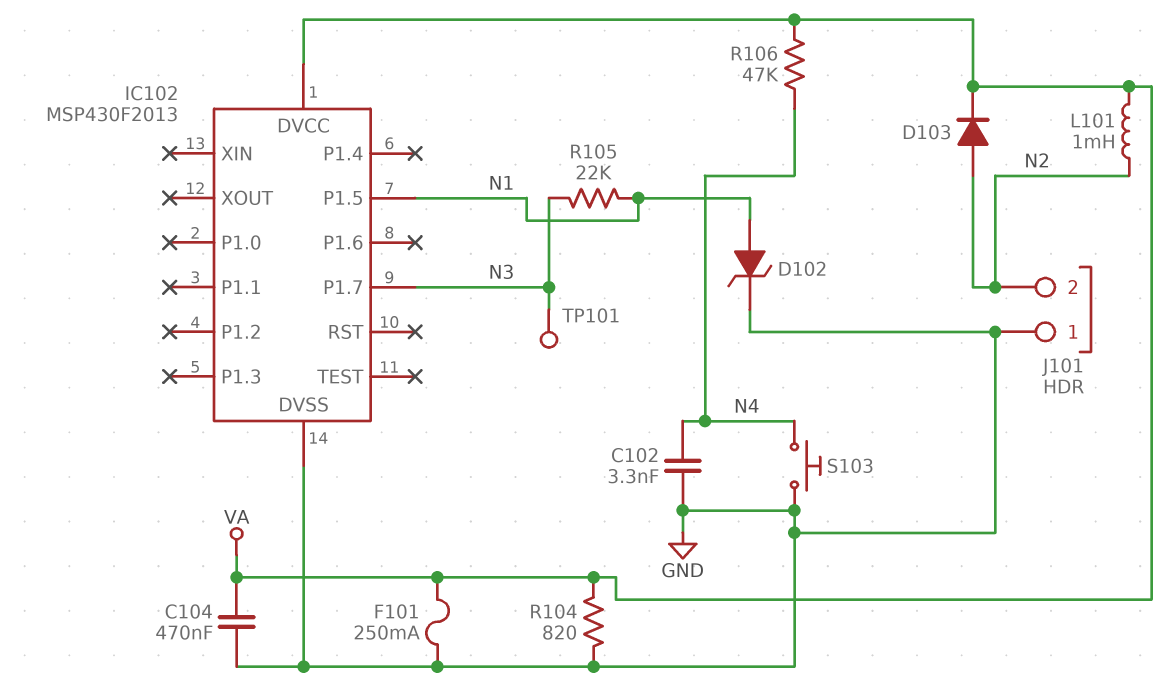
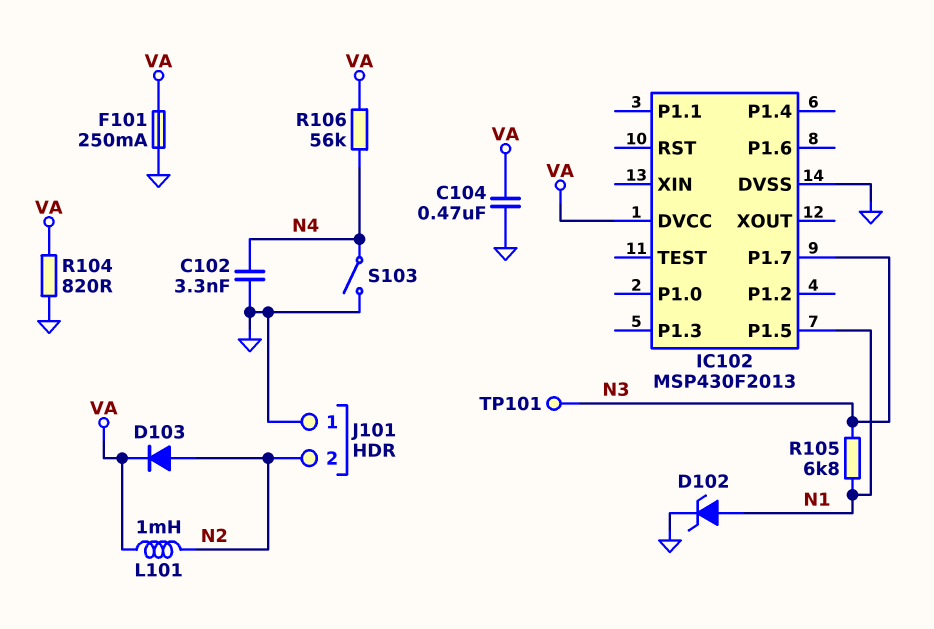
R105: 22k (N1, N3) -> 6.8k (N1, N3)
R106: 47k (N4, VA) -> 56k (N4, VA)
S103: button (GND, N4) -> switch (GND, N4)

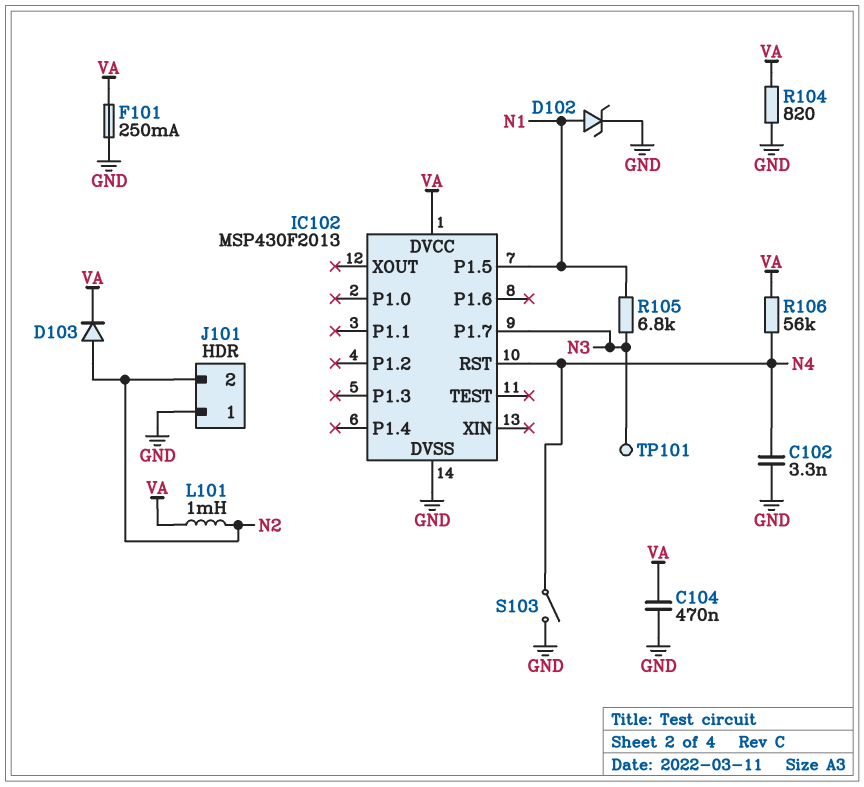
IC102 pin RST: none -> N4

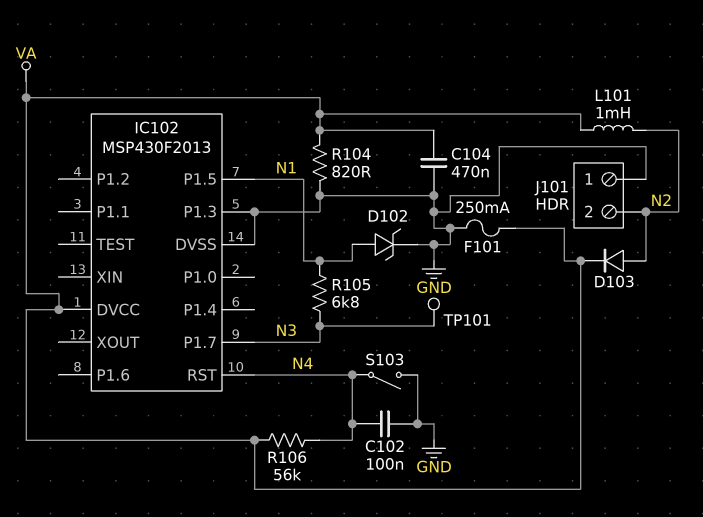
C102: 3.3nF (GND, N4) -> 100nF (GND, N4)
IC102 pin P1.3: none -> GND

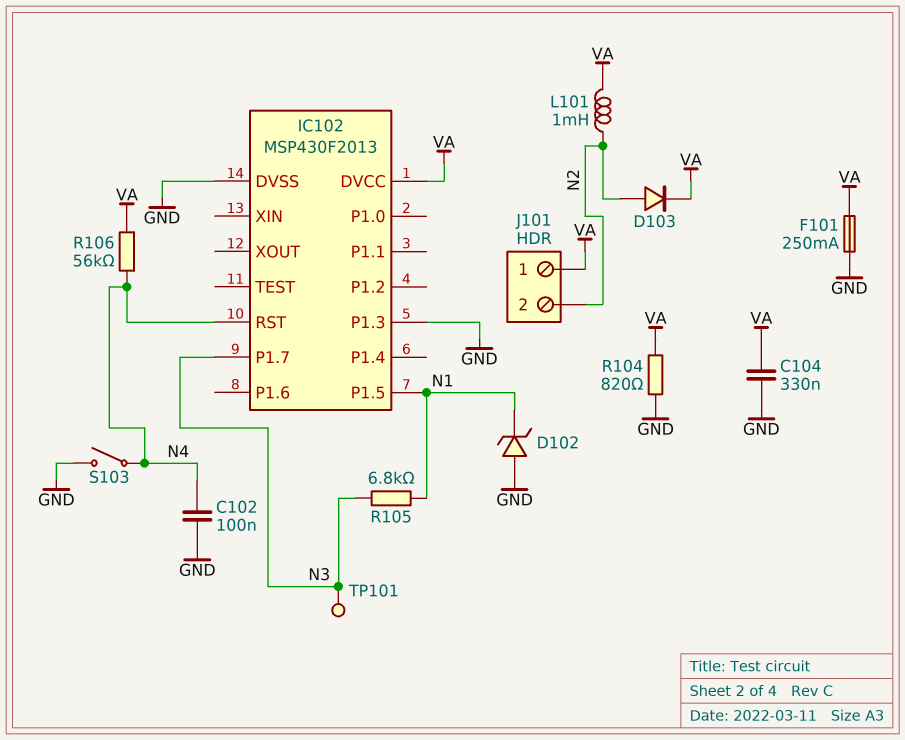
C104: 470nF (GND, VA) -> 330nF (GND, VA)
D102: zener (A N1, K GND) -> zener (A GND, K N1)
J101 pin 1: GND -> VA

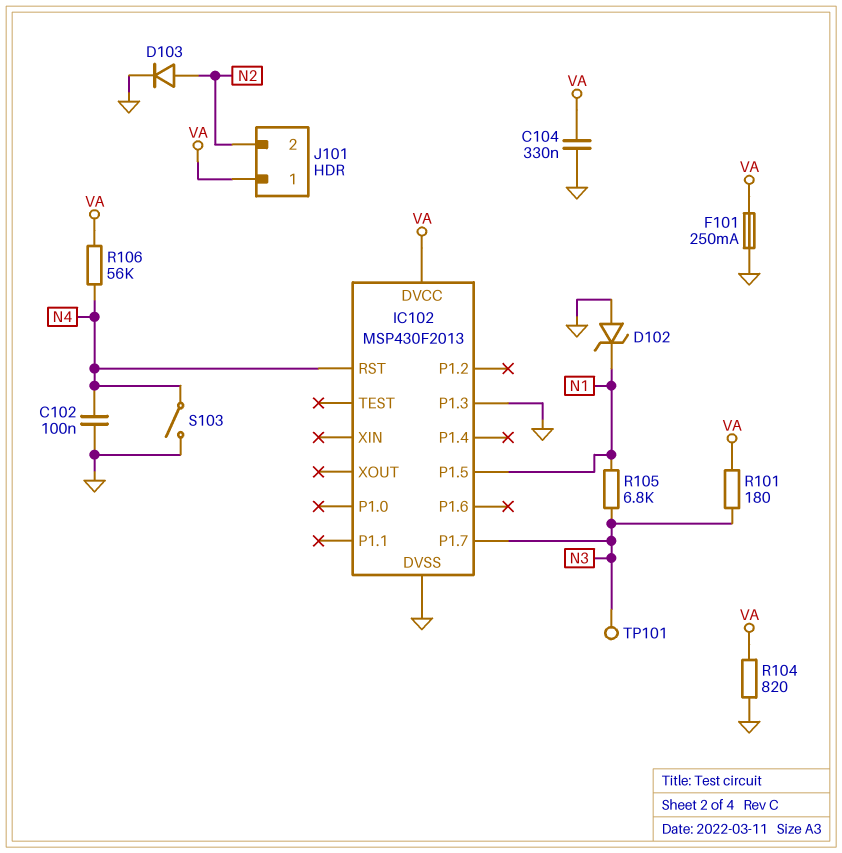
D103: diode (A N2, K VA) -> diode (A N2, K GND)
L101: 1mH (N2, VA) -> none
R101: none -> 180 (N3, VA)

